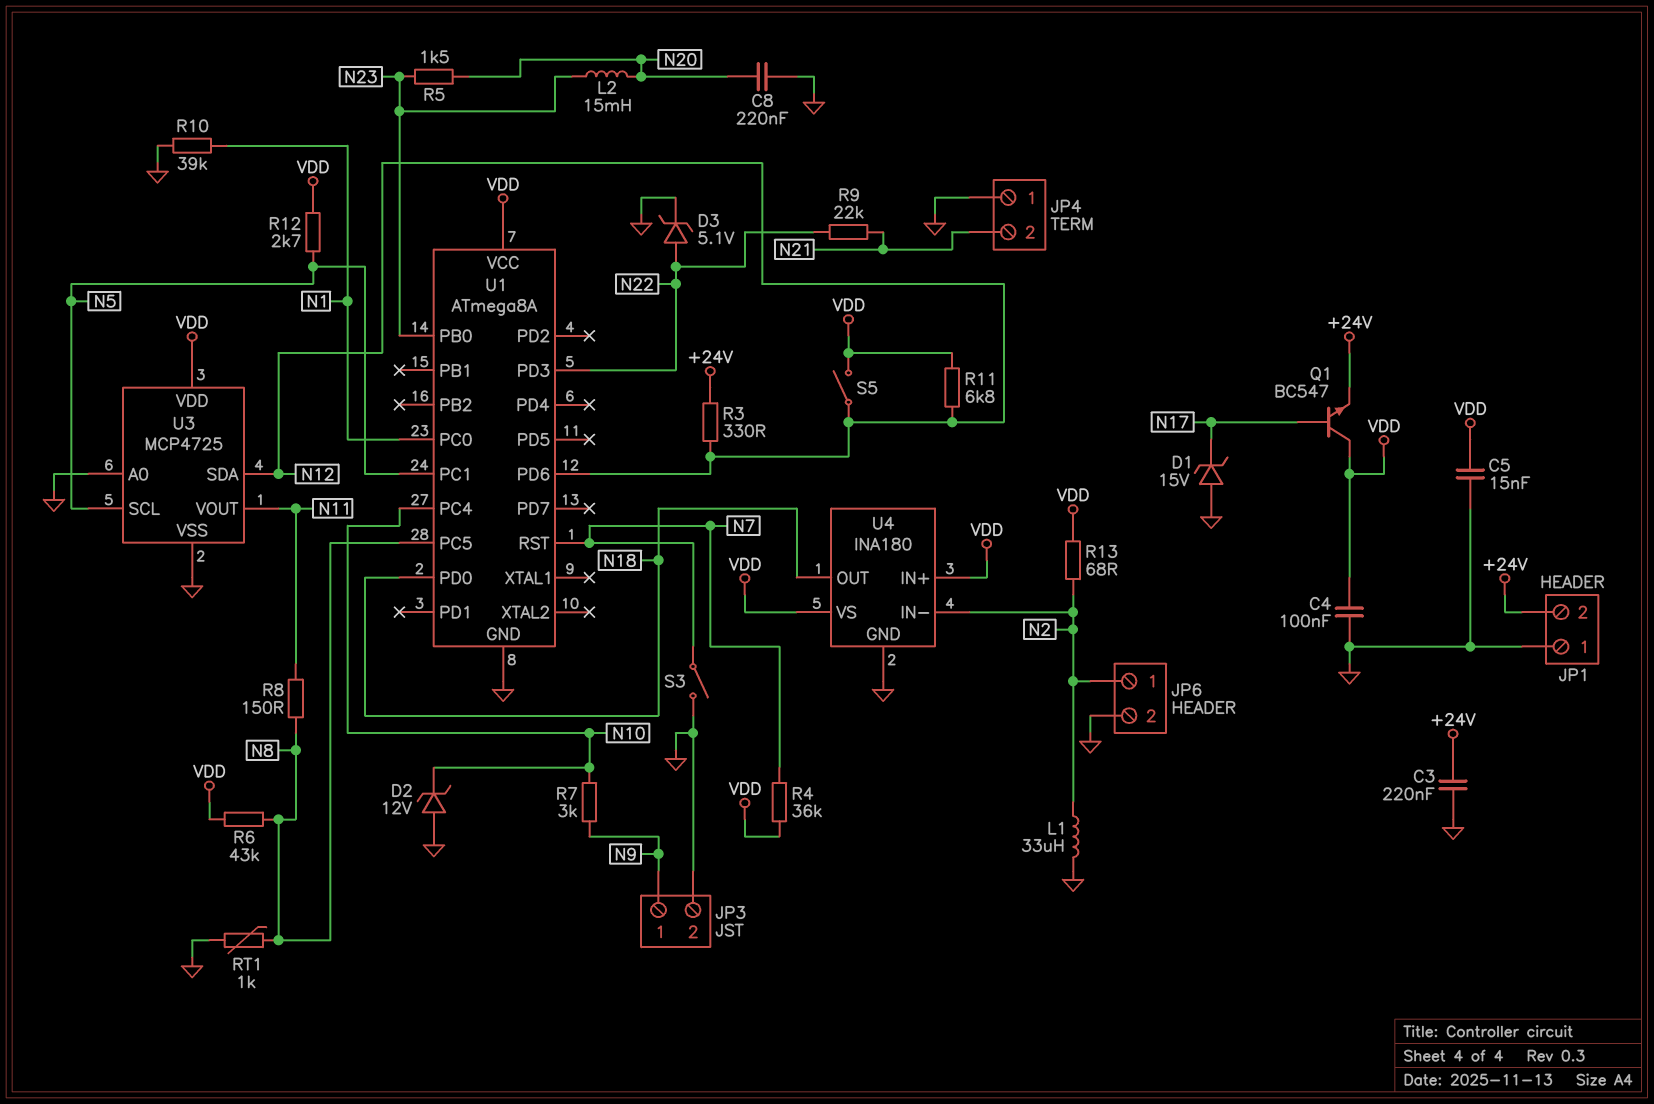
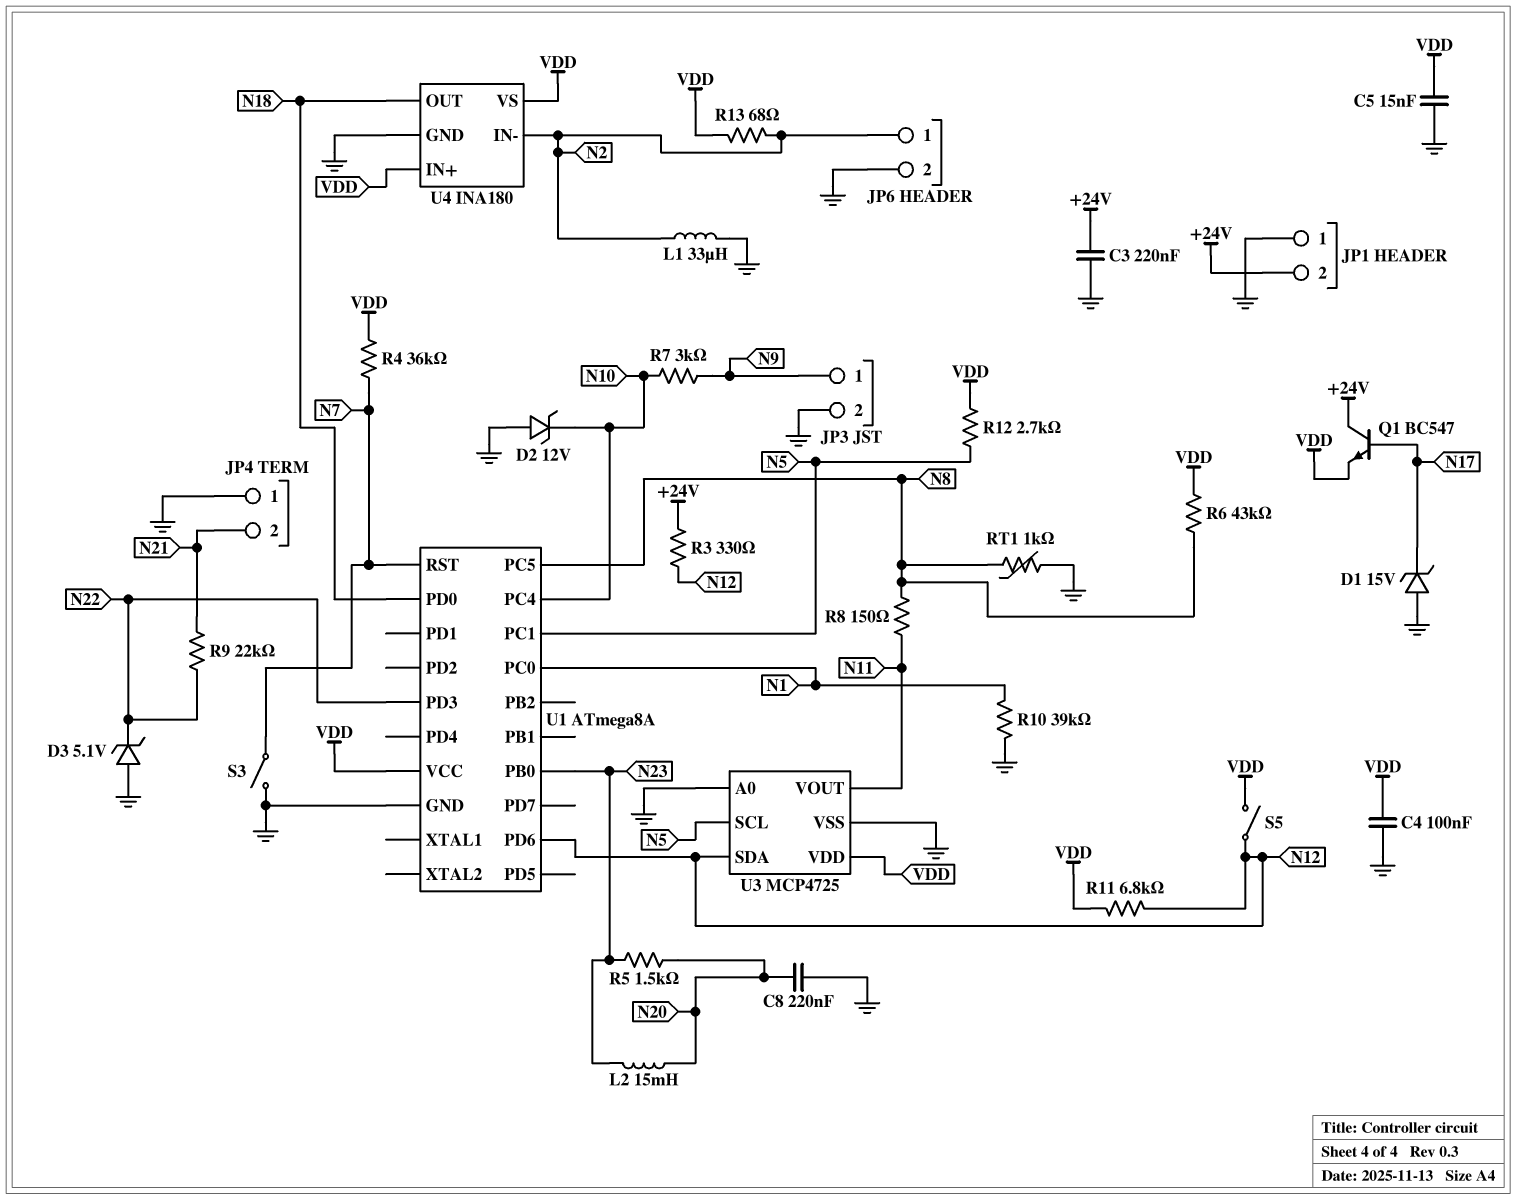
D3: zener 5.1V (A N22, K GND) -> zener 5.1V (A GND, K N22)
Q1: NPN BC547 (B N17, C VDD, E +24V) -> NPN BC547 (B N17, C +24V, E VDD)

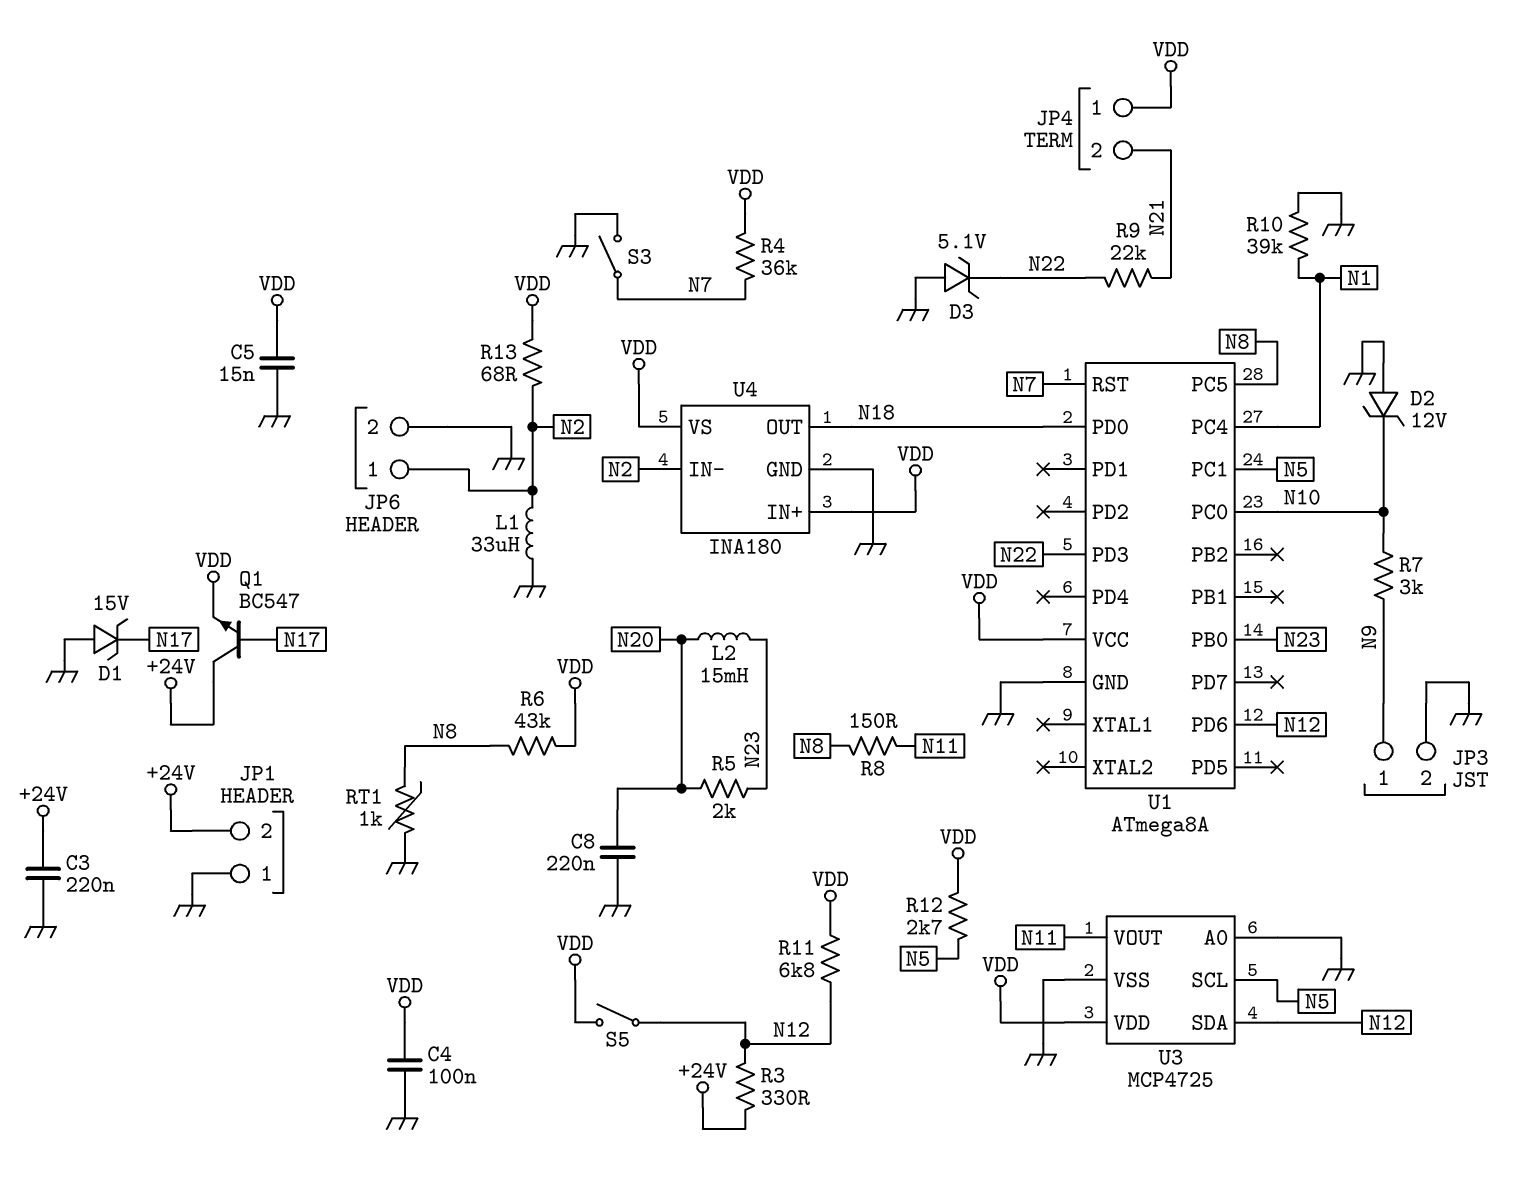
JP4 pin 1: GND -> VDD
R5: 1.5k (N20, N23) -> 2k (N20, N23)
U1 pin PC0: N1 -> N10
U1 pin PC4: N10 -> N1

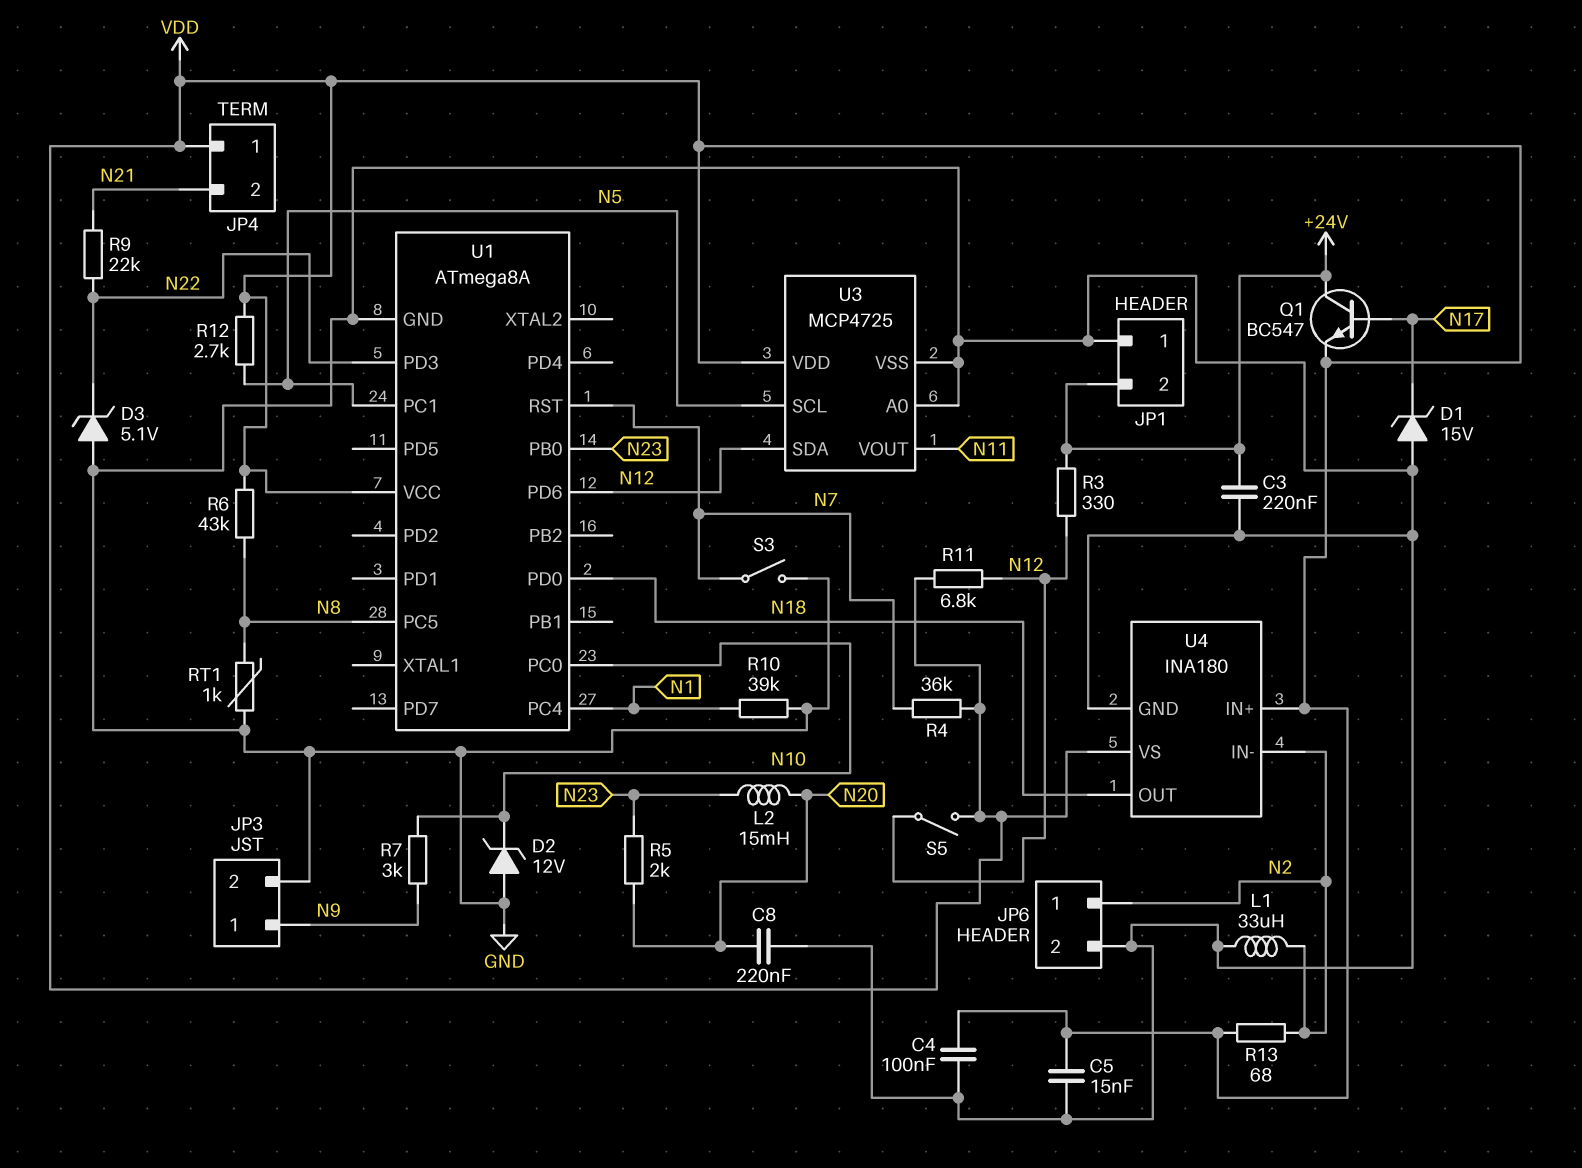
R8: 150 (N8, N11) -> none

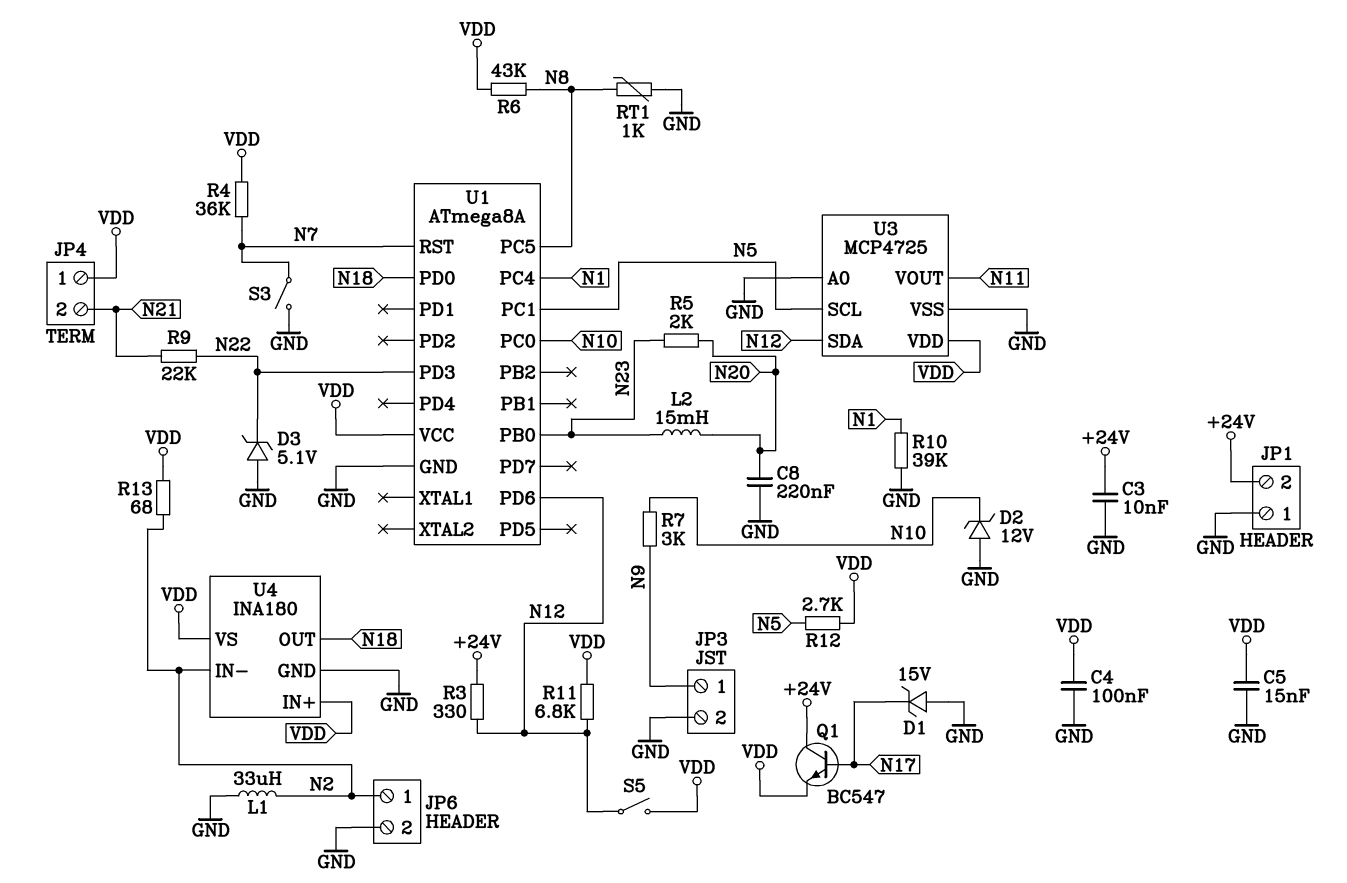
C3: 220nF (+24V, GND) -> 10nF (+24V, GND)

